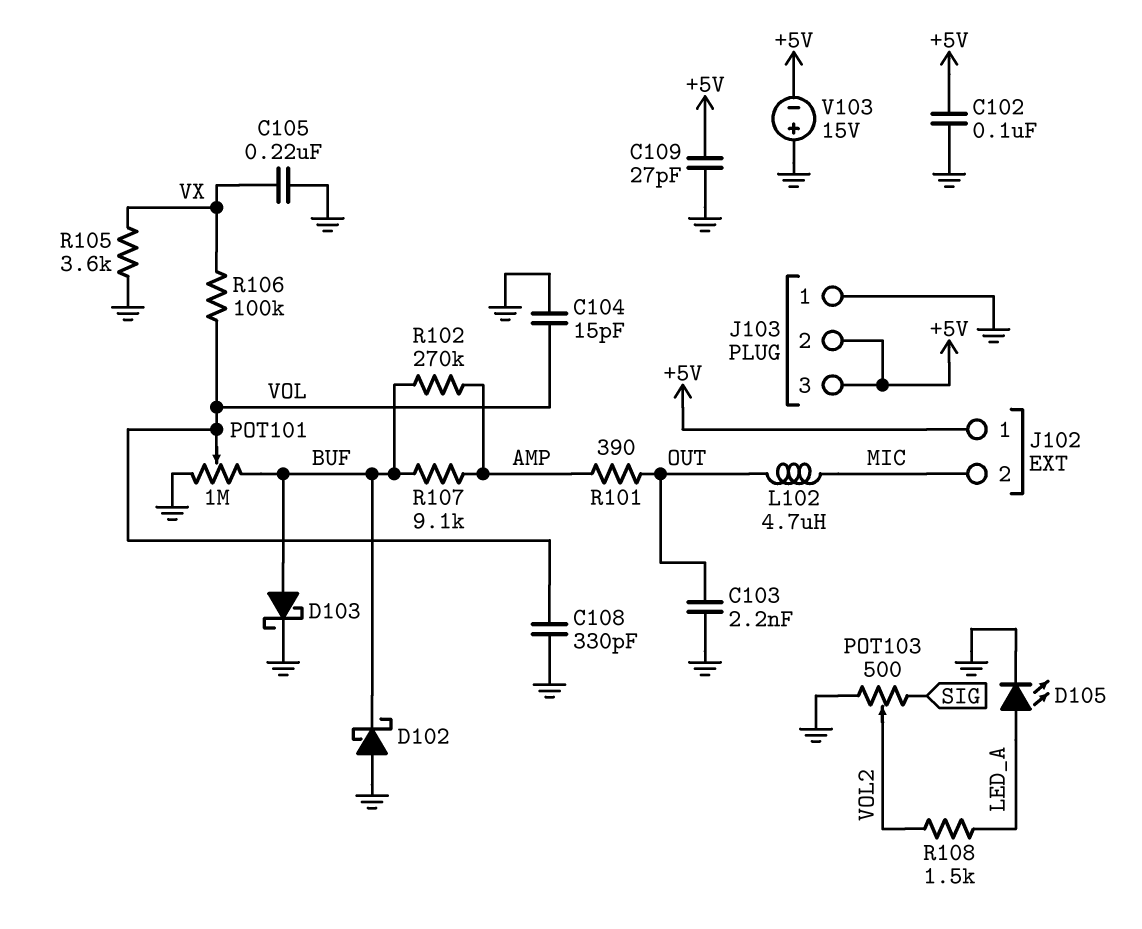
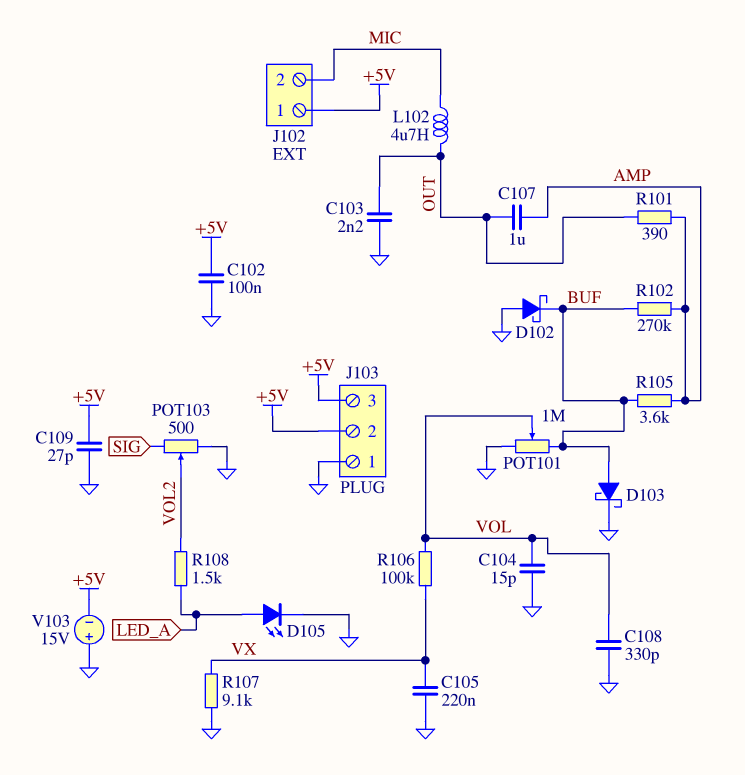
C107: none -> 1uF (AMP, OUT)
R105: 3.6k (GND, VX) -> 3.6k (AMP, BUF)
R107: 9.1k (AMP, BUF) -> 9.1k (GND, VX)

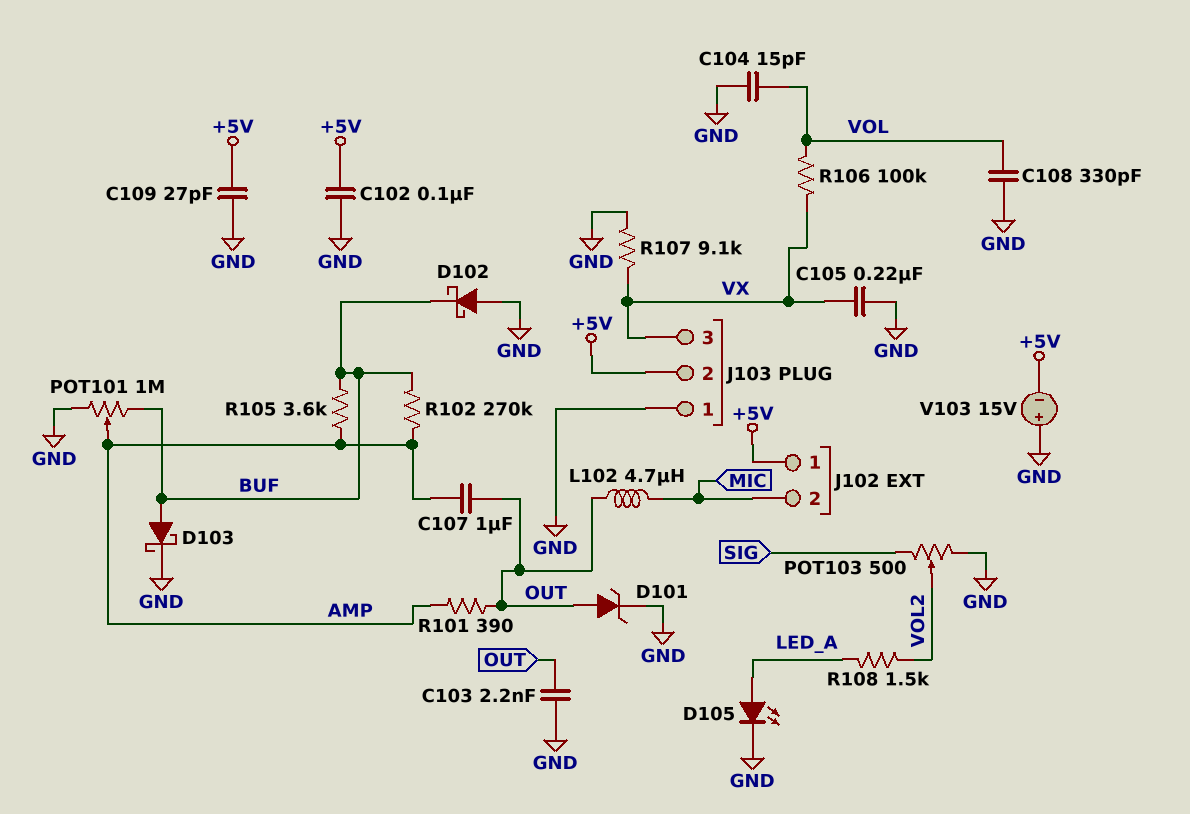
D101: none -> zener (A OUT, K GND)
J103 pin 3: +5V -> VX
POT101: 1M (BUF, GND, wiper VOL) -> 1M (BUF, GND, wiper AMP)

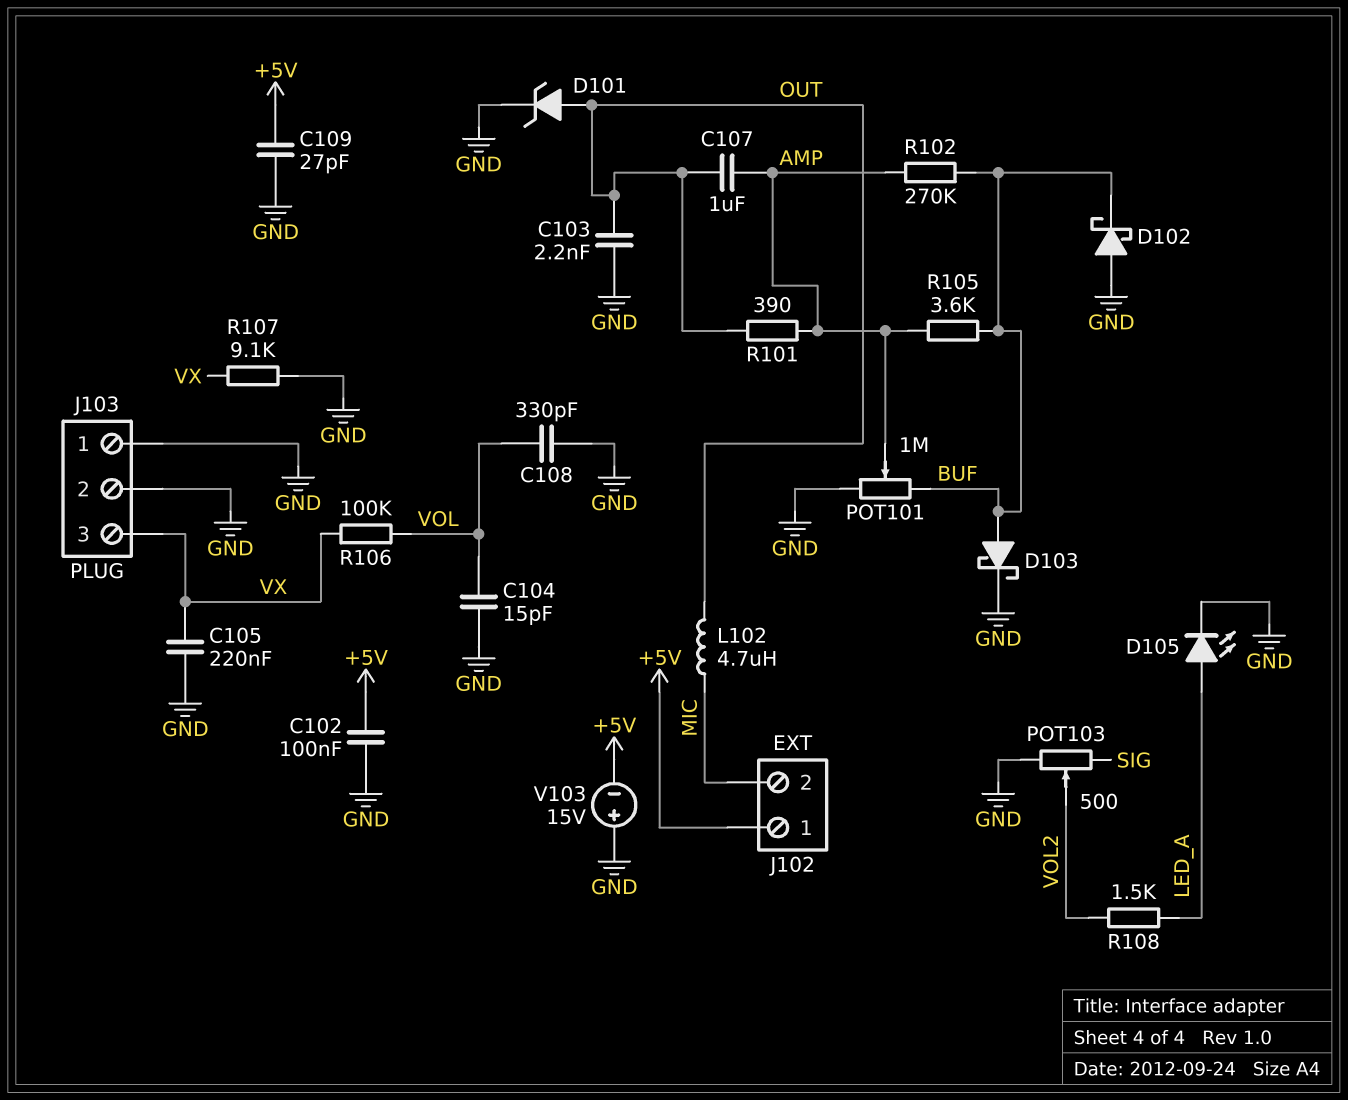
J103 pin 2: +5V -> GND

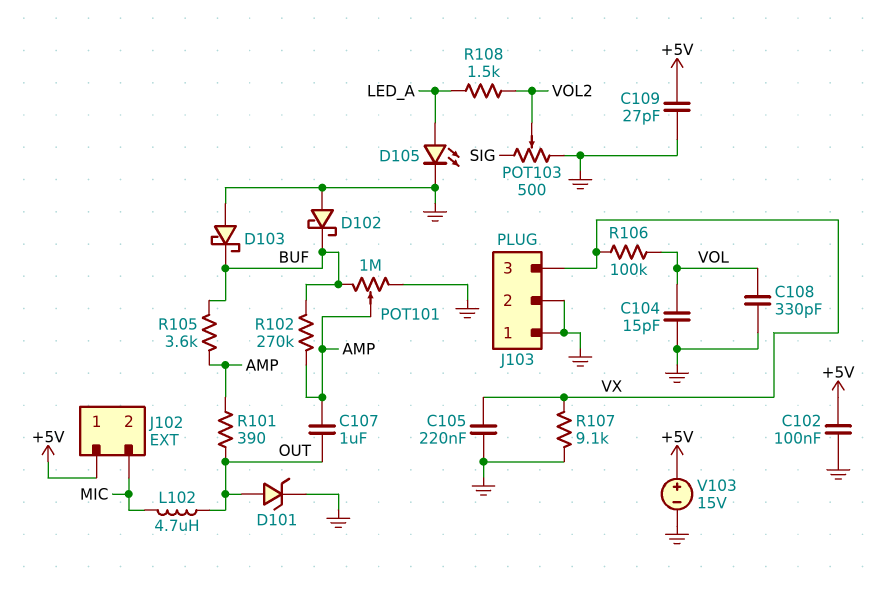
C103: 2.2nF (GND, OUT) -> none
D103: schottky (A BUF, K GND) -> schottky (A GND, K BUF)
V103: 15V (plus GND, minus +5V) -> 15V (plus +5V, minus GND)

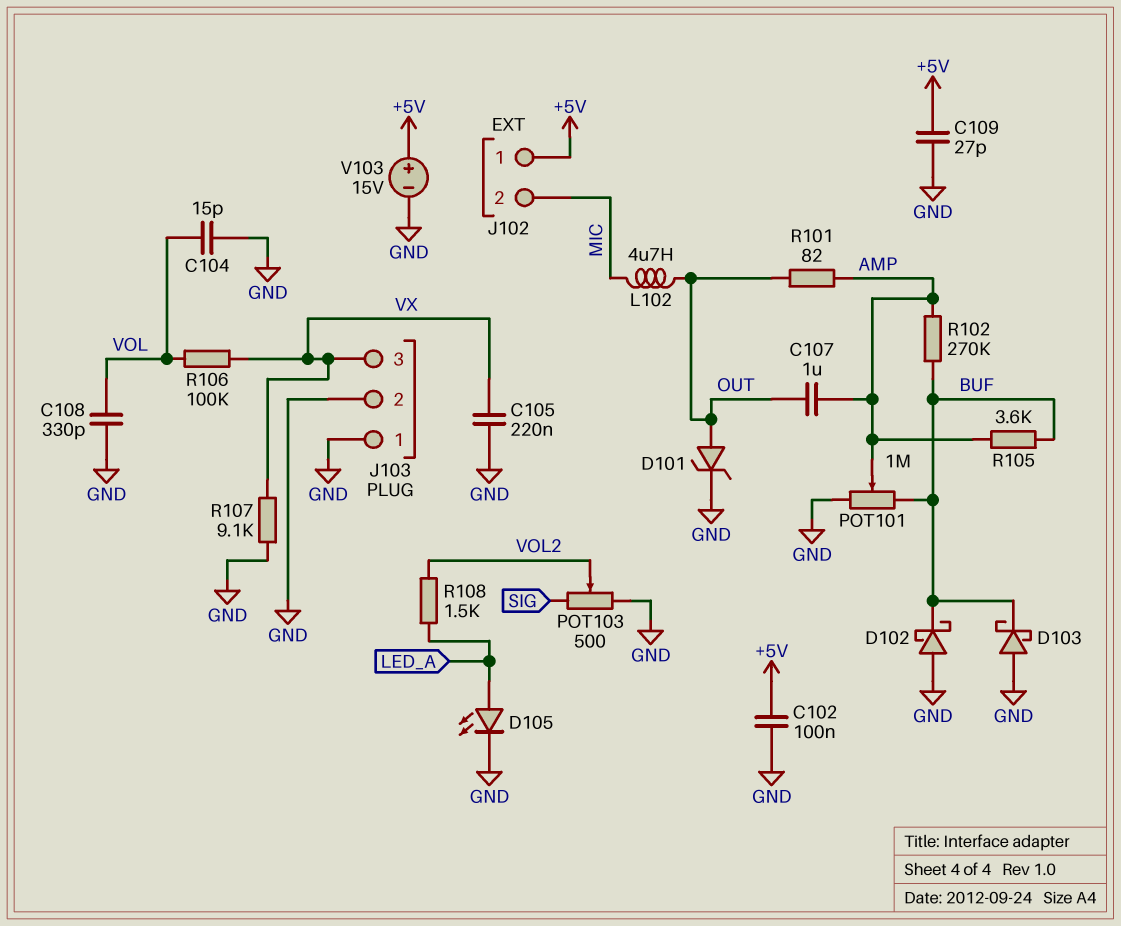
R101: 390 (AMP, OUT) -> 82 (AMP, OUT)

